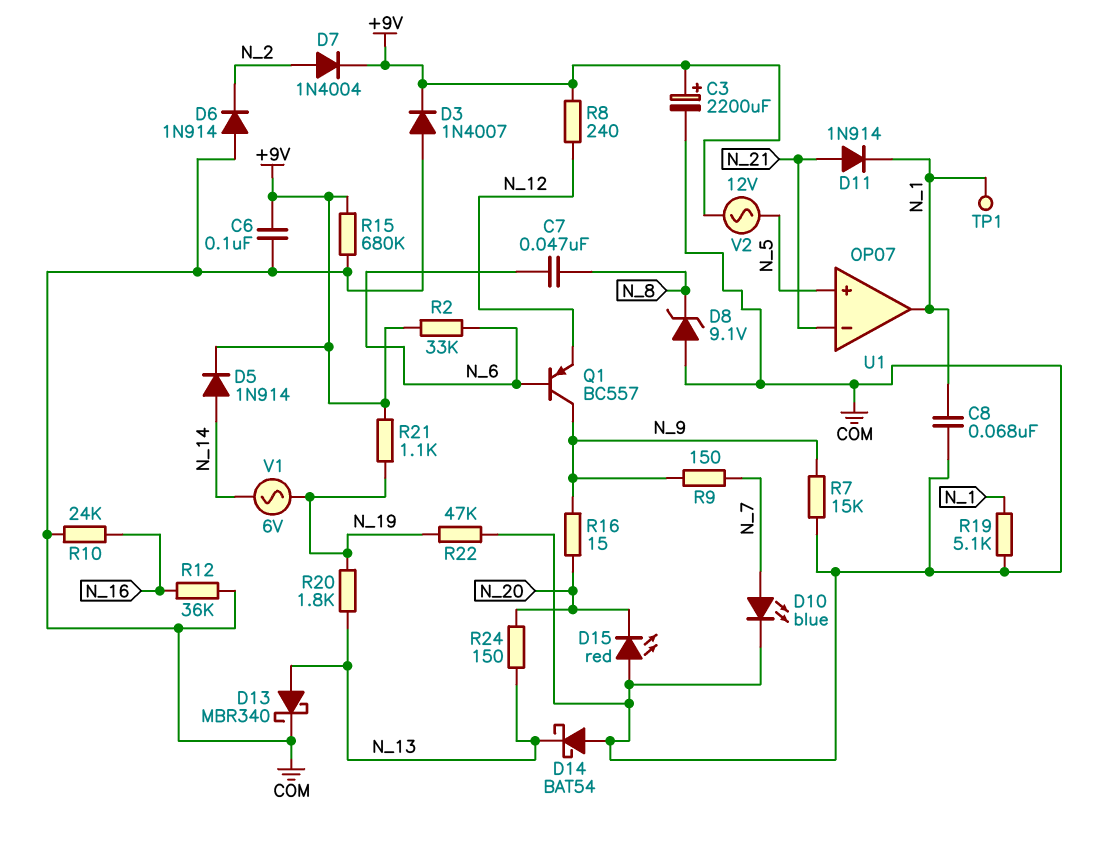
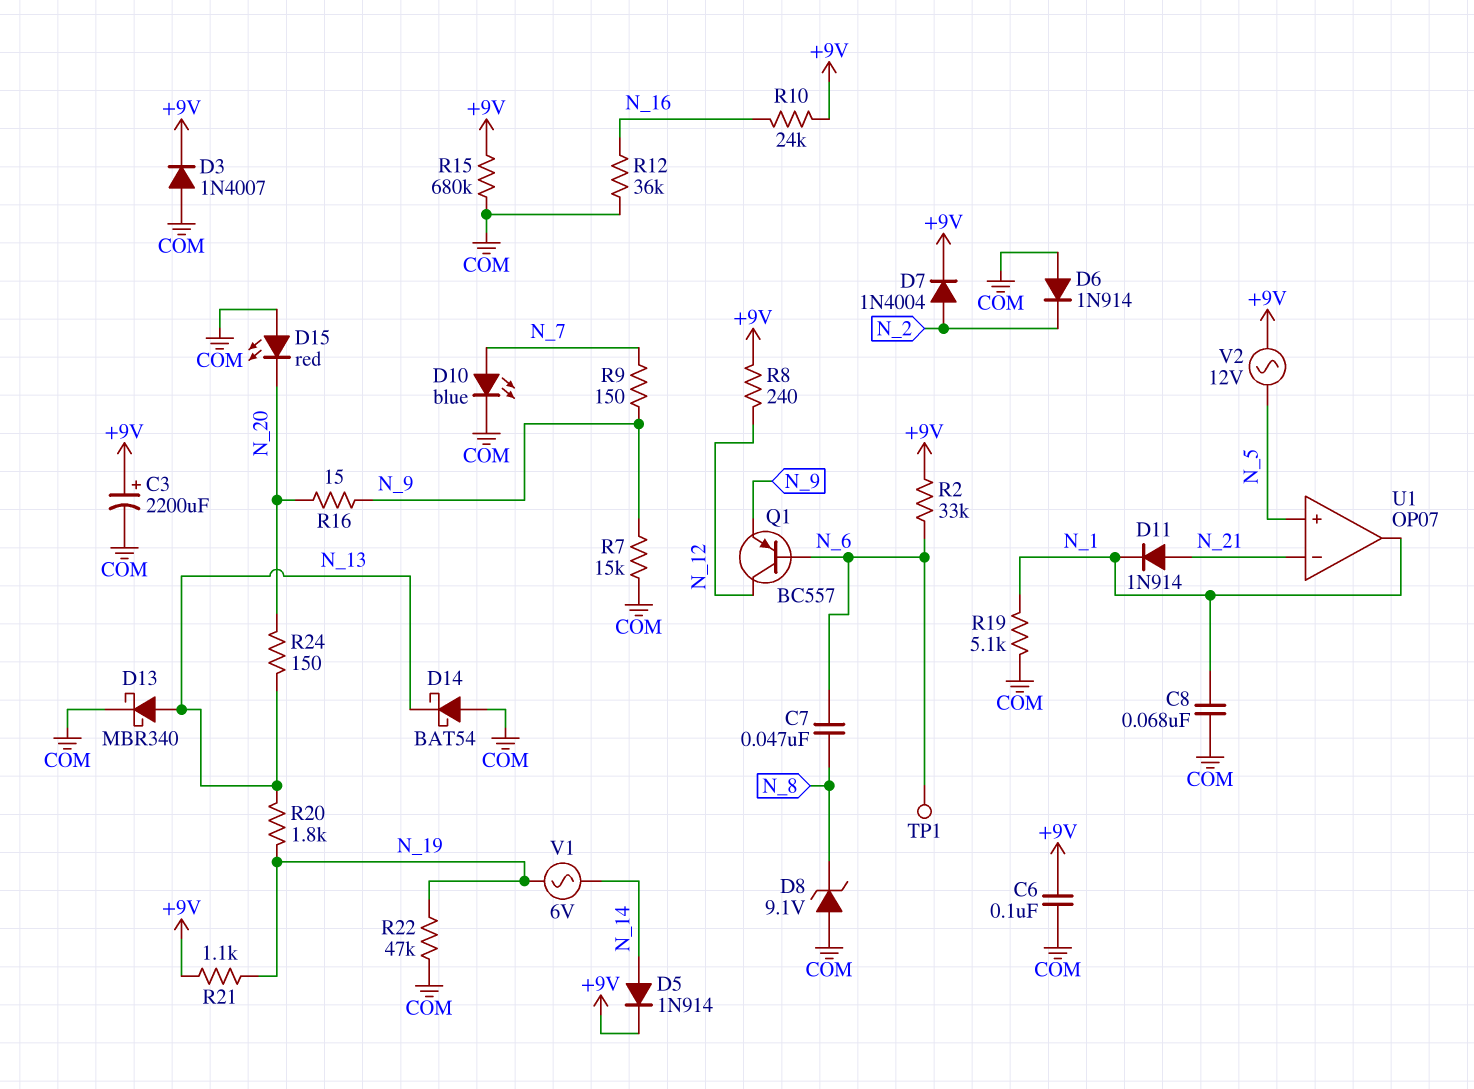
Q1: PNP BC557 (B N_6, C N_9, E N_12) -> PNP BC557 (B N_6, C N_12, E N_9)
R10: 24k (COM, N_16) -> 24k (+9V, N_16)
TP1: test point (N_1) -> test point (N_6)

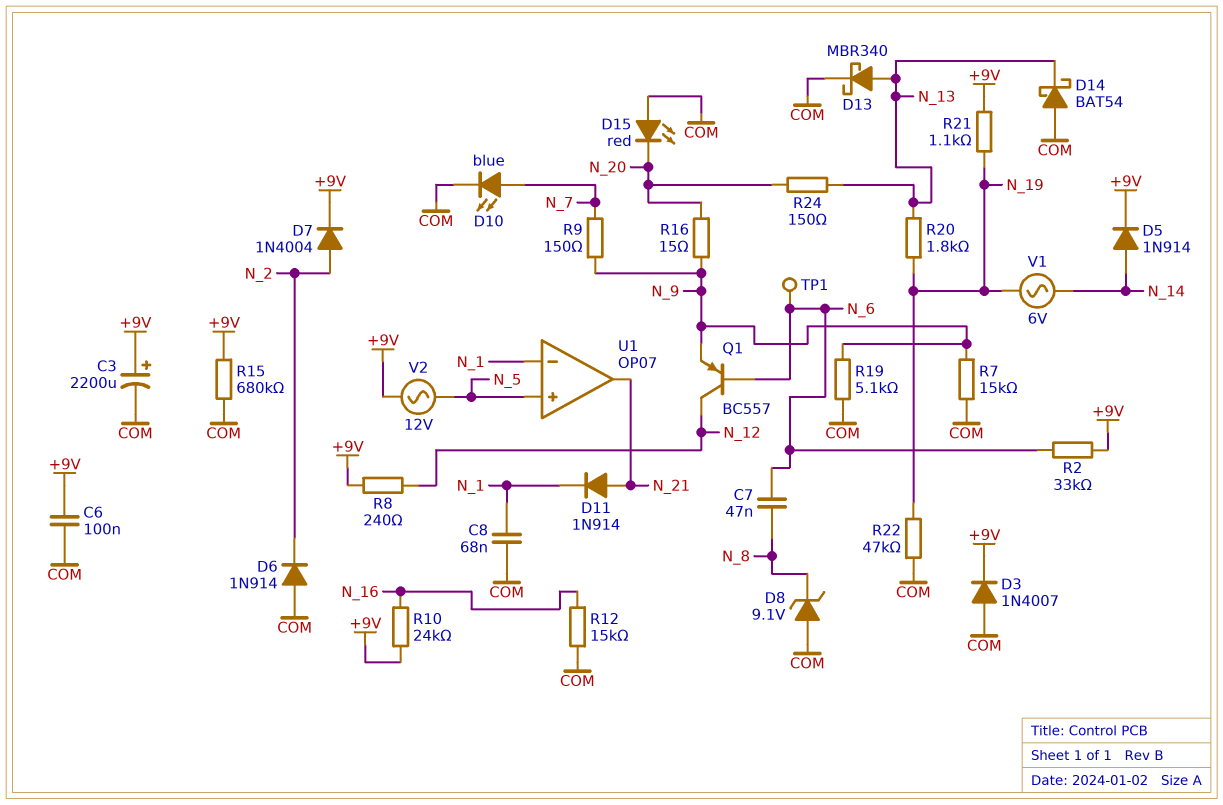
R12: 36k (COM, N_16) -> 15k (COM, N_16)
R19: 5.1k (COM, N_1) -> 5.1k (COM, N_9)
U1 pin in-: N_21 -> N_1
U1 pin out: N_1 -> N_21

